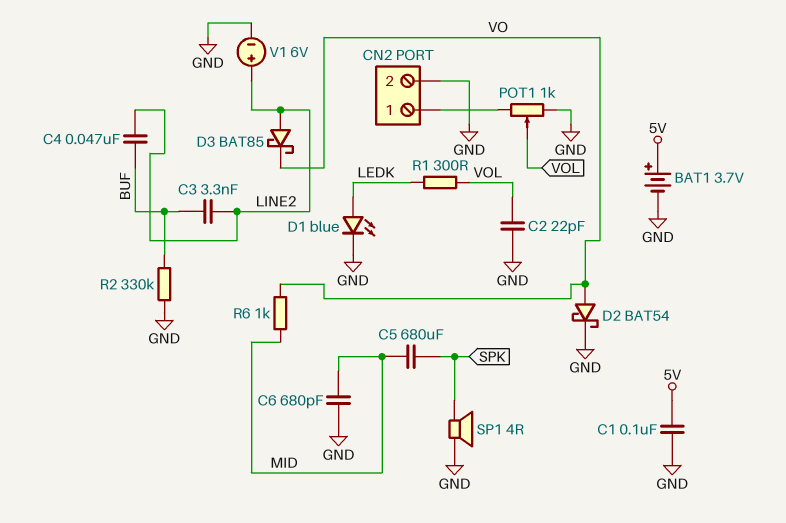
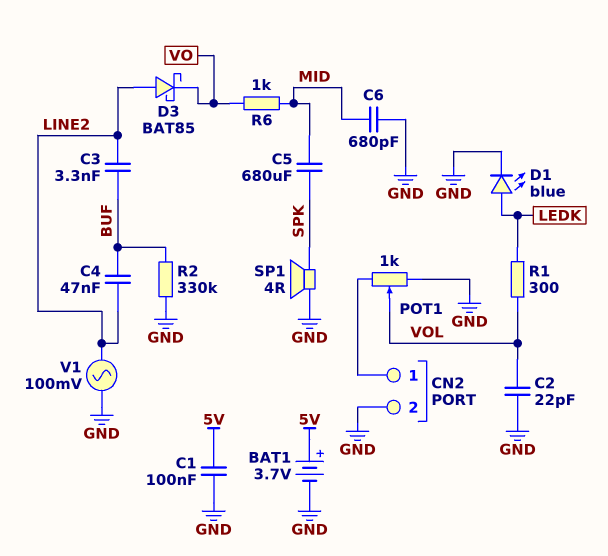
D2: schottky BAT54 (A VO, K GND) -> none
V1: 6V (plus LINE2, minus GND) -> AC 100mV (GND, LINE2)

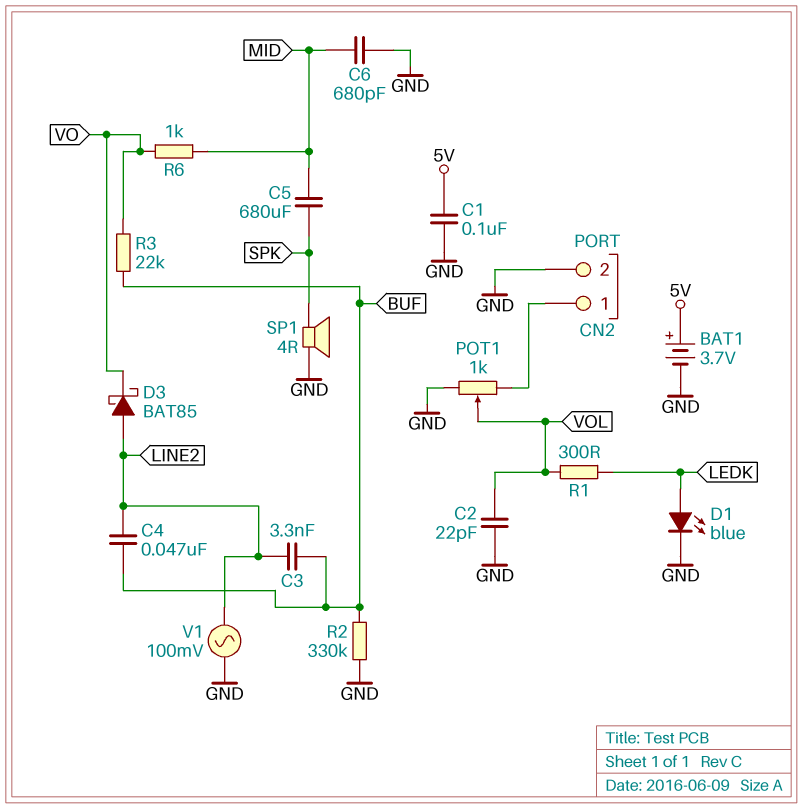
R3: none -> 22k (BUF, VO)

